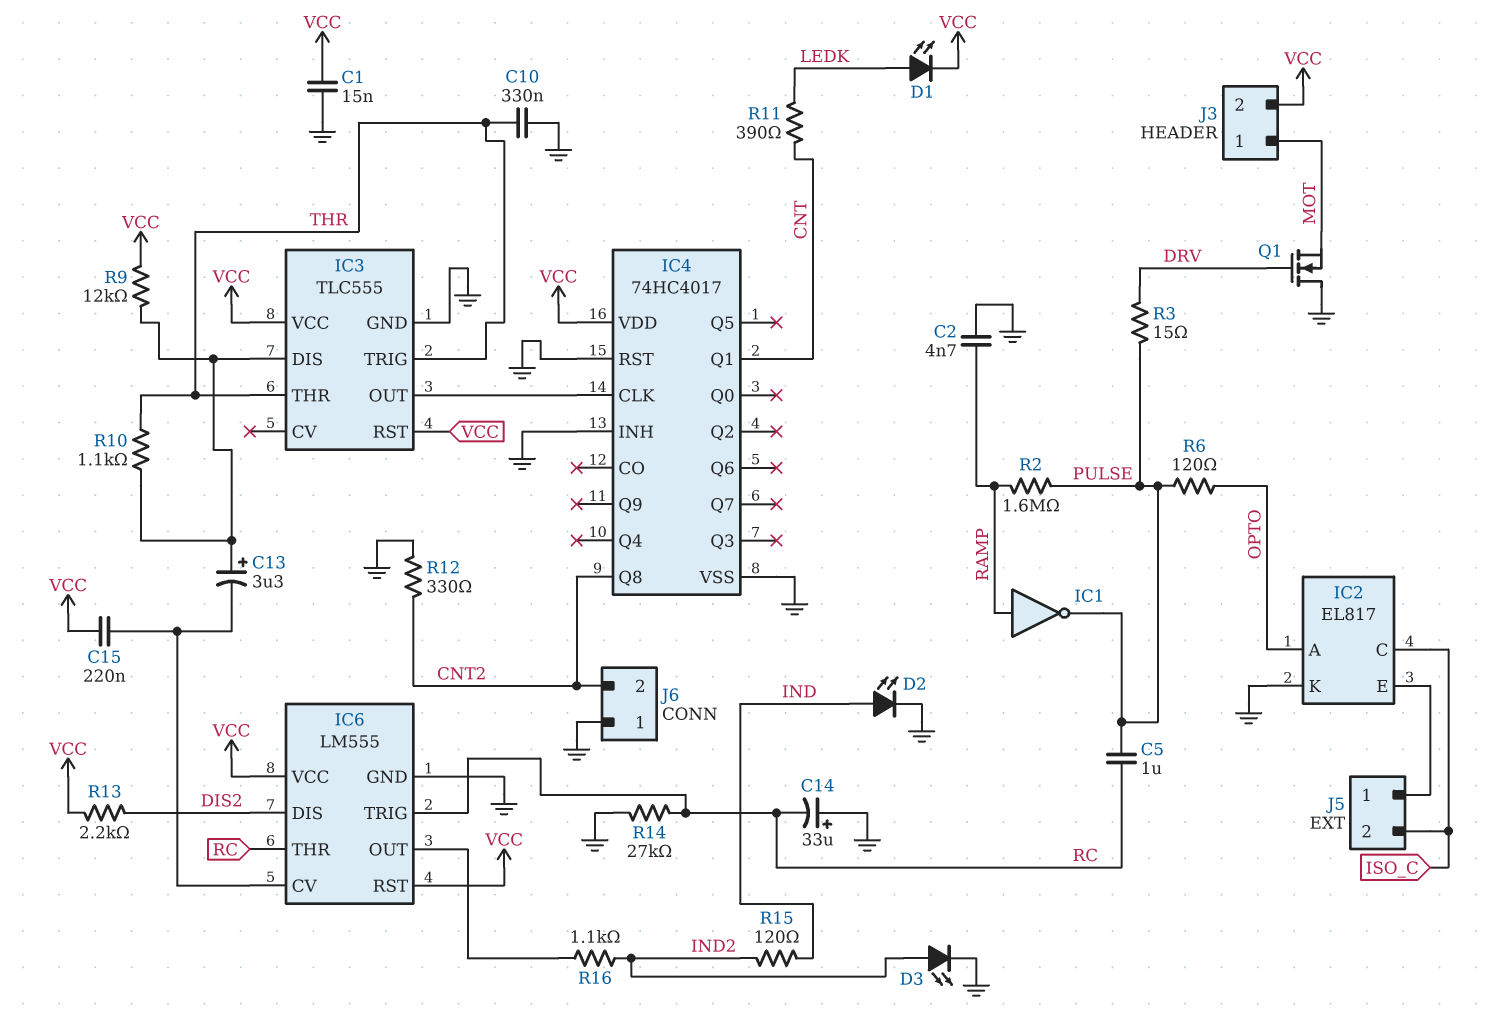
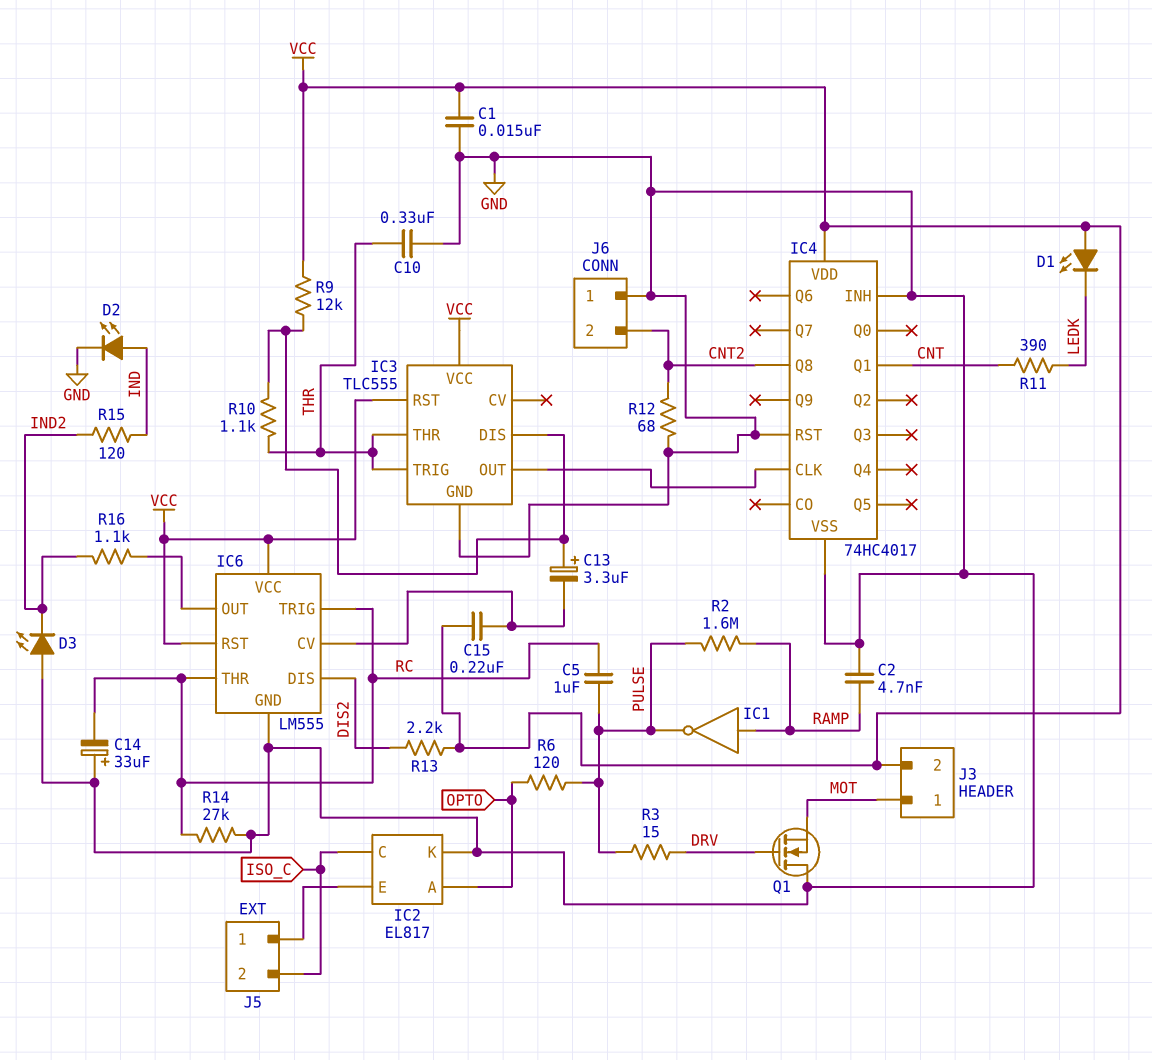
D1: LED (A LEDK, K VCC) -> LED (A VCC, K LEDK)
D3: LED (A IND2, K GND) -> LED (A GND, K IND2)
R12: 330 (CNT2, GND) -> 68 (CNT2, GND)

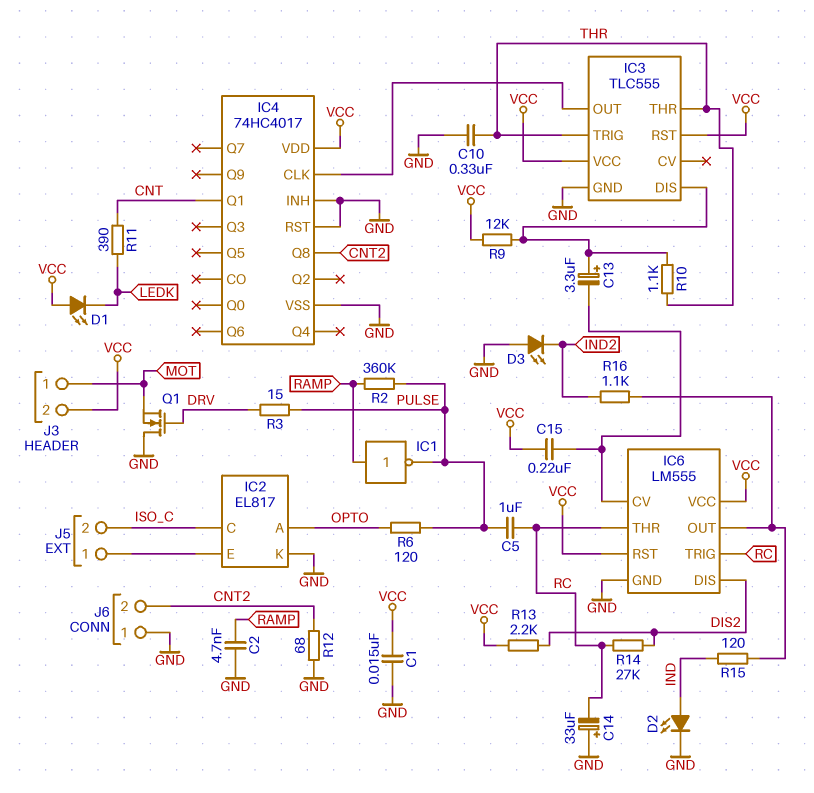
R2: 1.6M (PULSE, RAMP) -> 360k (PULSE, RAMP)
R14: 27k (GND, RC) -> 27k (DIS2, RC)
R15: 120 (IND, IND2) -> 120 (IC6/OUT, IND)

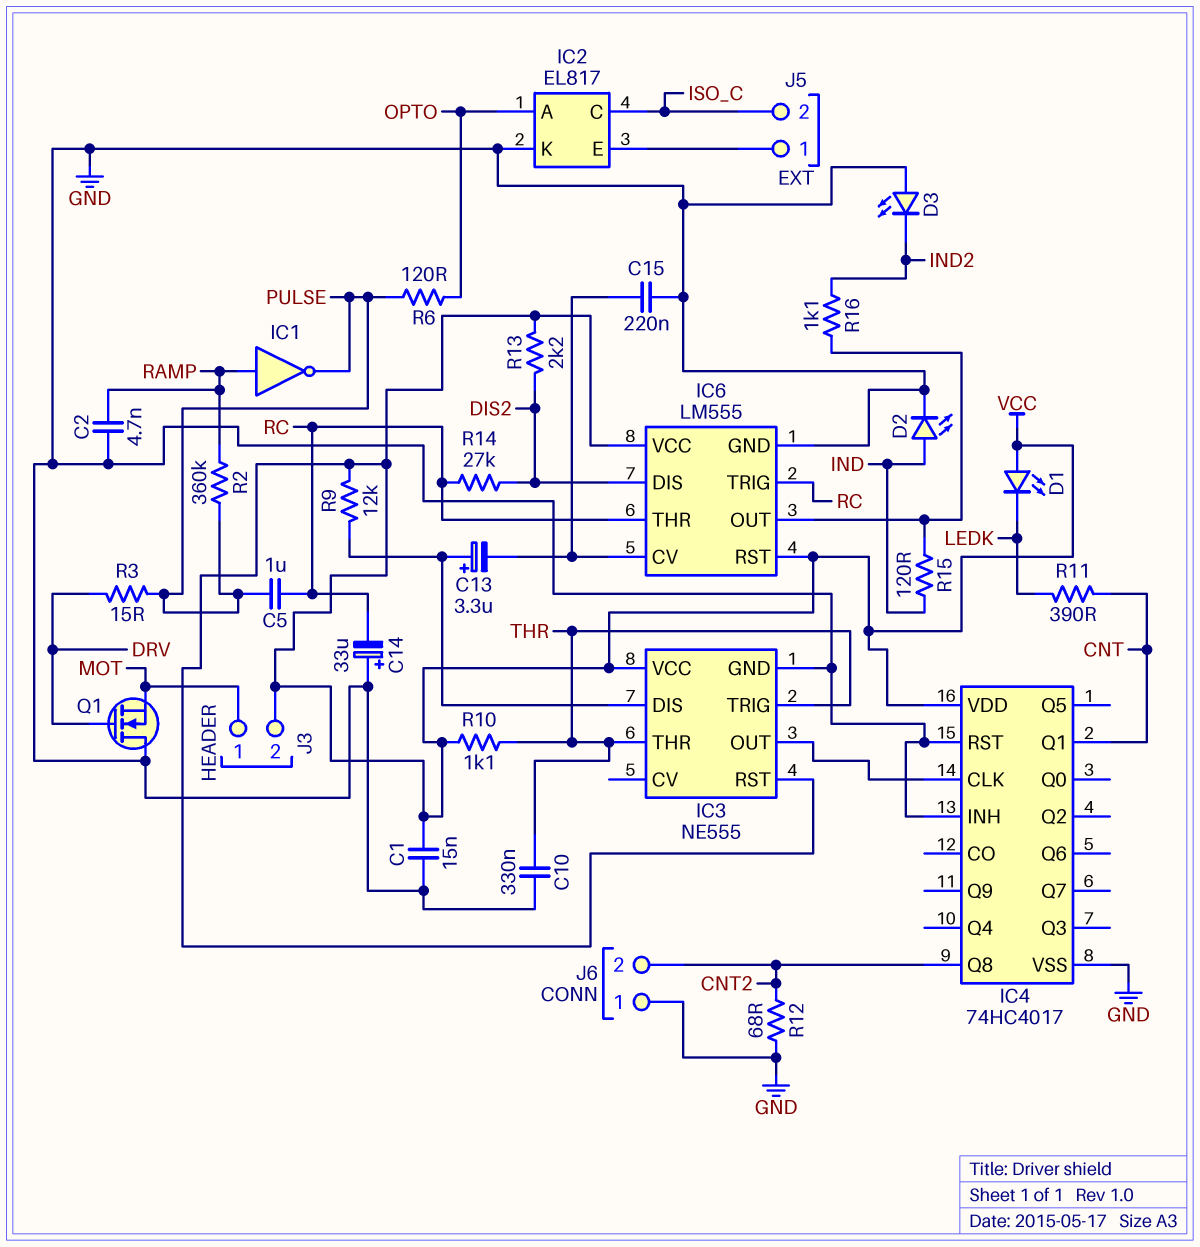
C15: 220nF (IC6/CV, VCC) -> 220nF (GND, IC6/CV)
IC3: TLC555 -> NE555
R10: 1.1k (IC3/DIS, THR) -> 1.1k (THR, VCC)

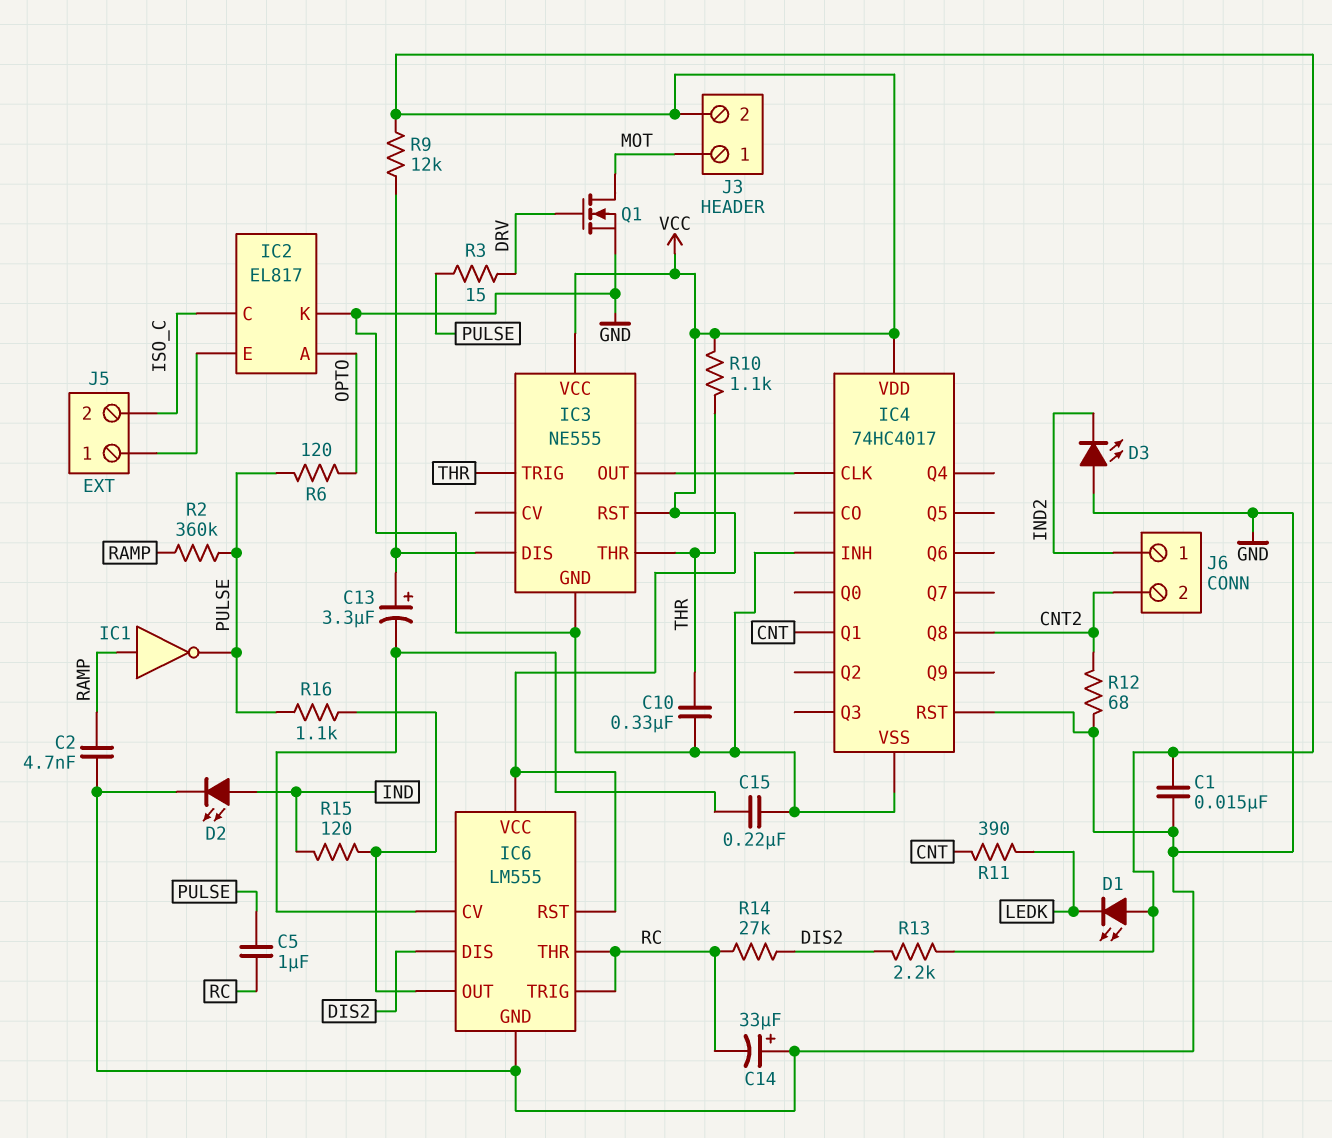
J6 pin 1: GND -> IND2
Q1: NMOS (G DRV, D GND, S MOT) -> NMOS (G DRV, D MOT, S GND)
R16: 1.1k (IC6/OUT, IND2) -> 1.1k (IC6/OUT, PULSE)

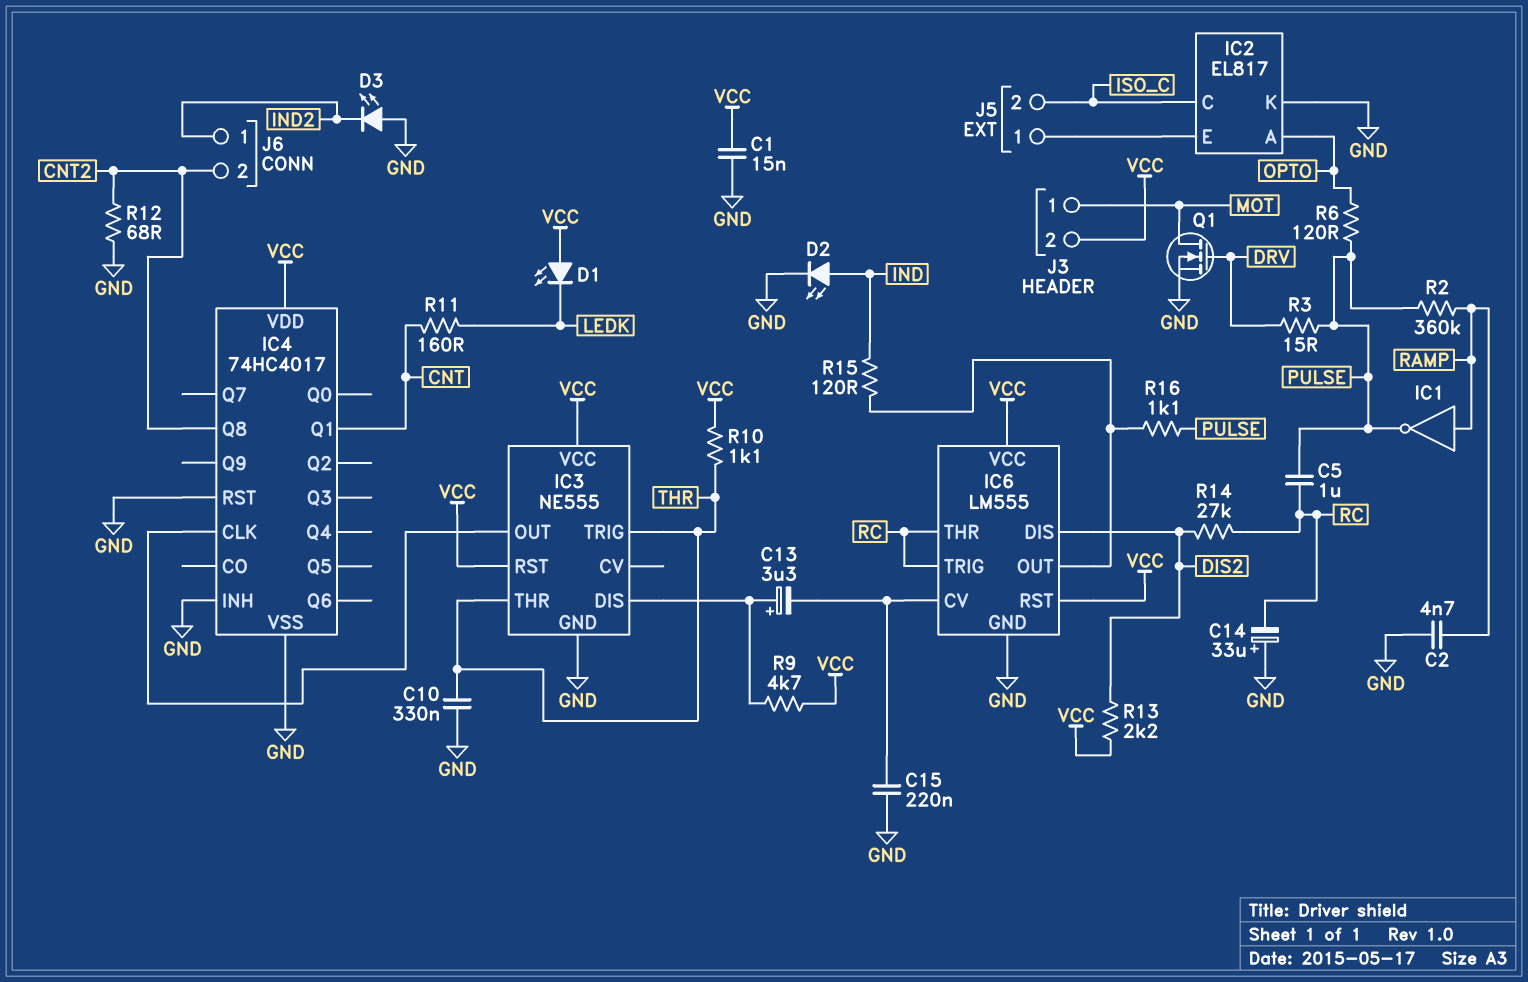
R9: 12k (IC3/DIS, VCC) -> 4.7k (IC3/DIS, VCC)
R11: 390 (CNT, LEDK) -> 160 (CNT, LEDK)

